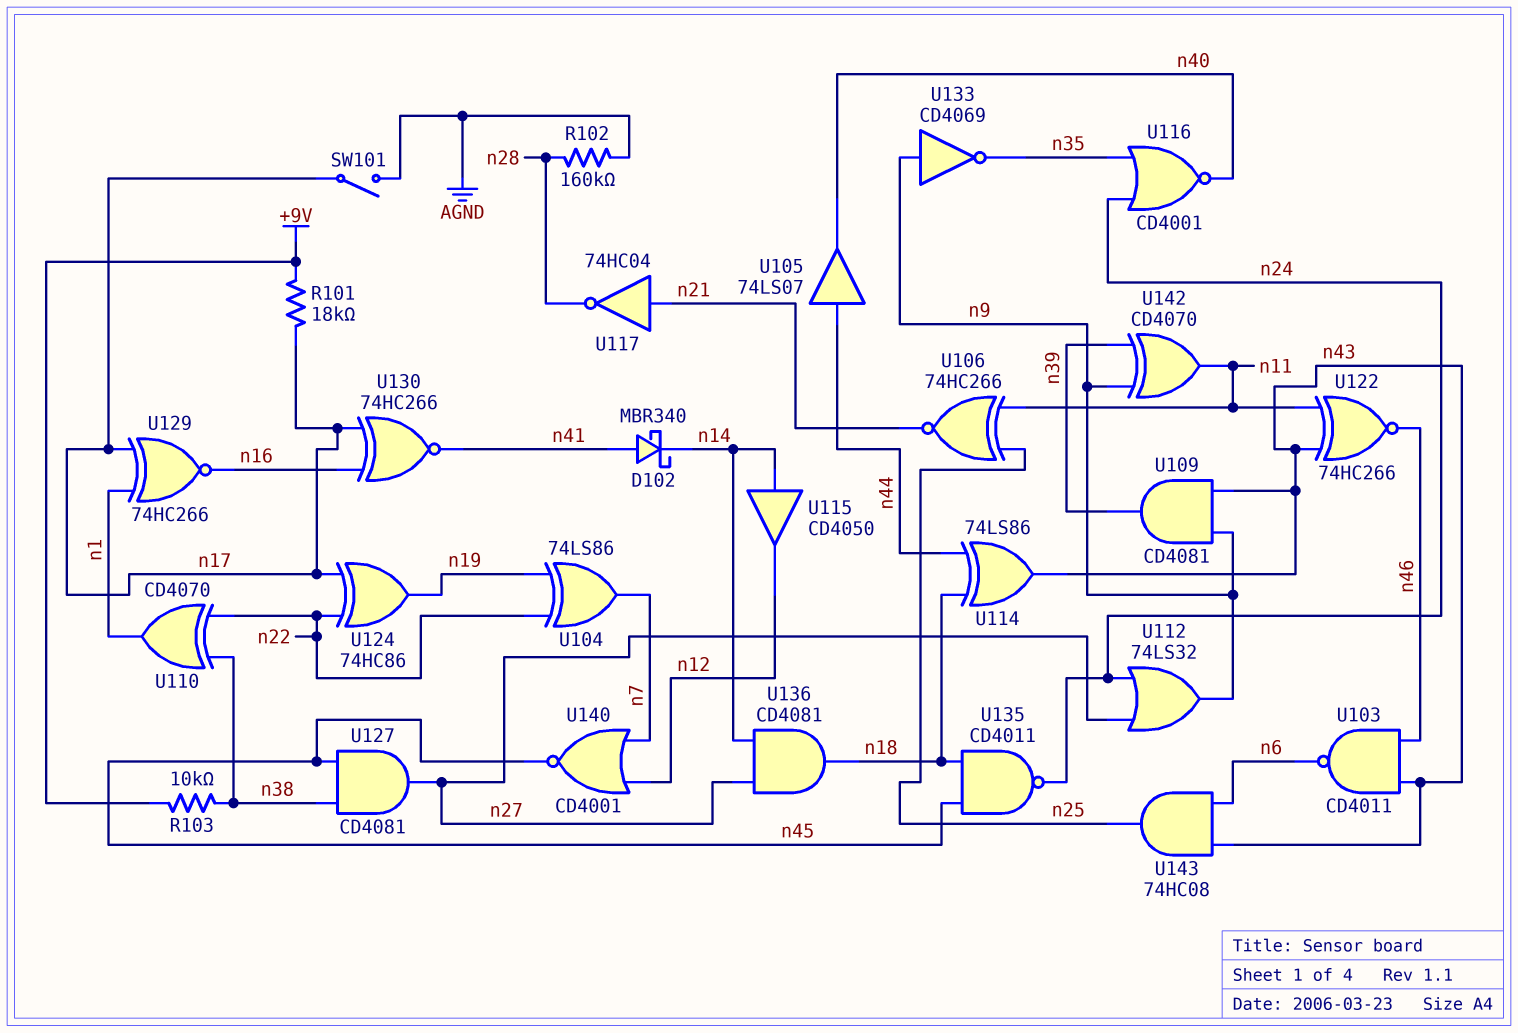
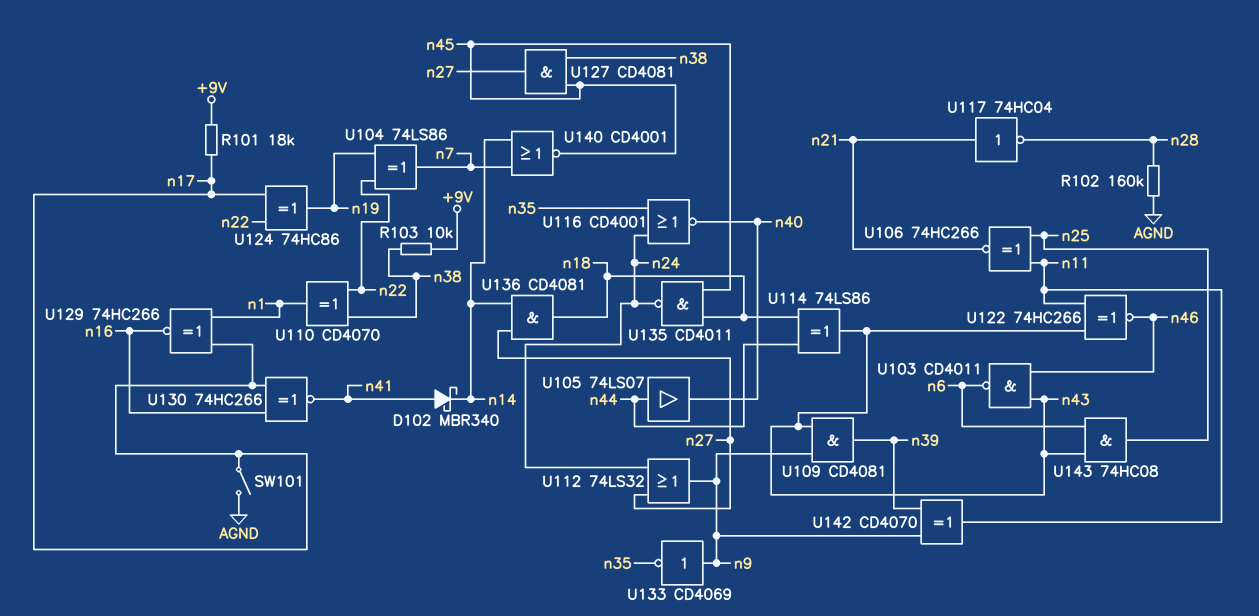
U115: buffer CD4050 (in n14, out n12) -> none
U140: NOR CD4001 (in n7, in n12, out n45) -> NOR CD4001 (in n7, in n14, out n45)

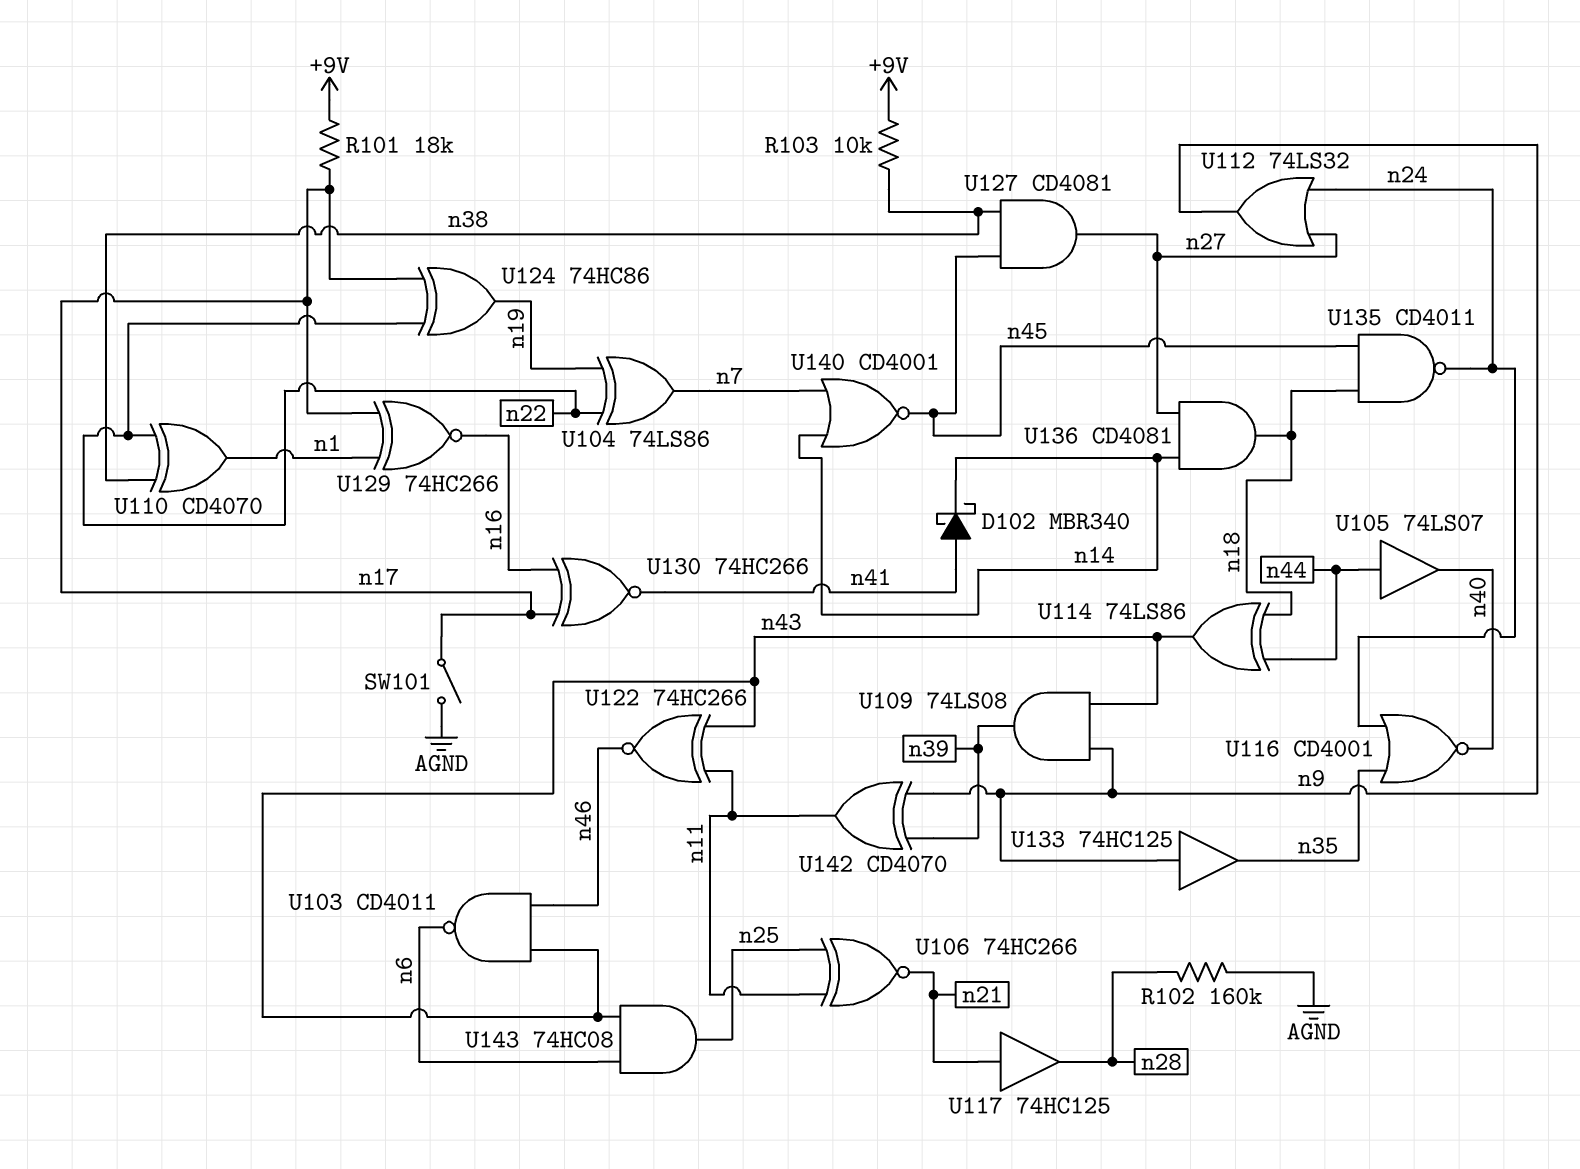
U109: AND CD4081 (in n9, in n43, out n39) -> AND 74LS08 (in n9, in n43, out n39)
U117: NOT 74HC04 (in n21, out n28) -> buffer 74HC125 (in n21, out n28)
U133: NOT CD4069 (in n9, out n35) -> buffer 74HC125 (in n9, out n35)

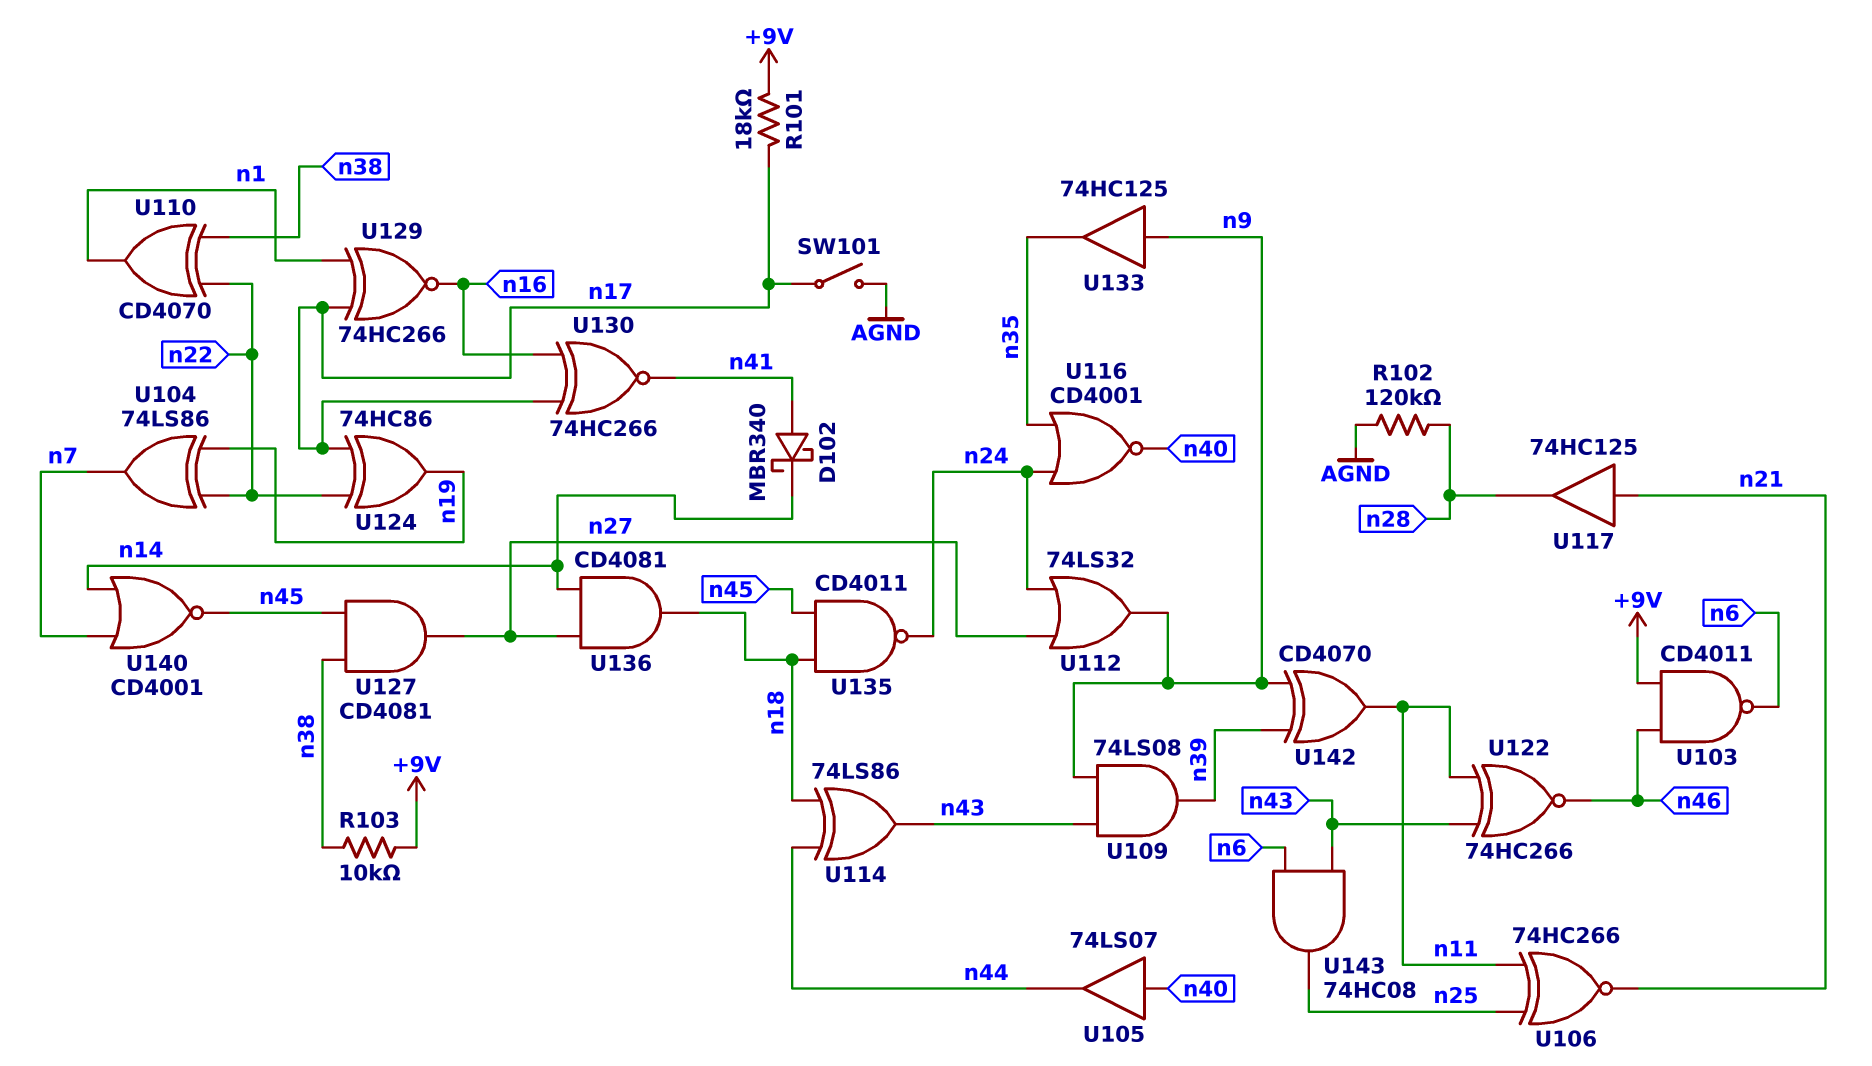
R102: 160k (AGND, n28) -> 120k (AGND, n28)
U103: NAND CD4011 (in n43, in n46, out n6) -> NAND CD4011 (in +9V, in n46, out n6)
U105: buffer 74LS07 (in n44, out n40) -> buffer 74LS07 (in n40, out n44)

